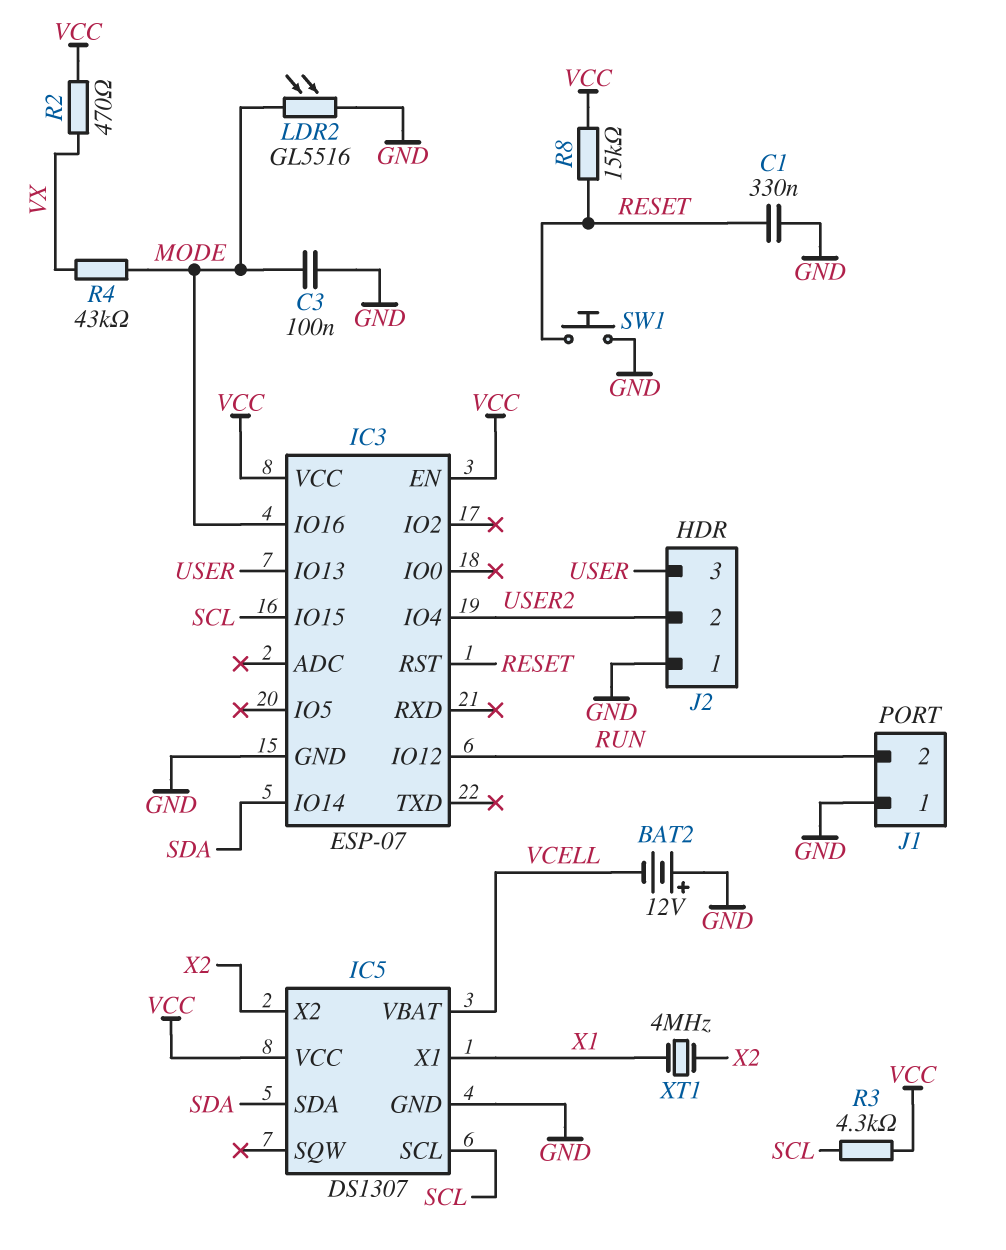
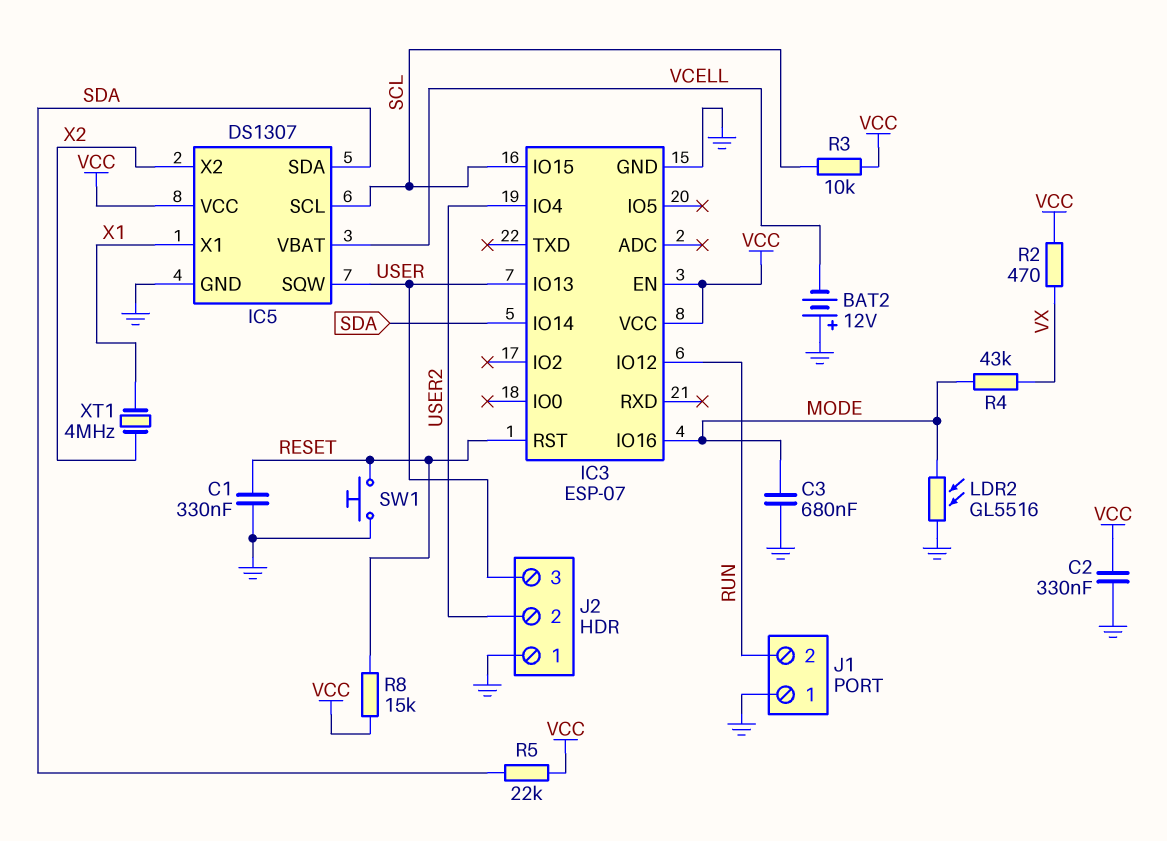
C2: none -> 330nF (GND, VCC)
C3: 100nF (GND, MODE) -> 680nF (GND, MODE)
IC5 pin SQW: none -> USER
R3: 4.3k (SCL, VCC) -> 10k (SCL, VCC)
R5: none -> 22k (SDA, VCC)

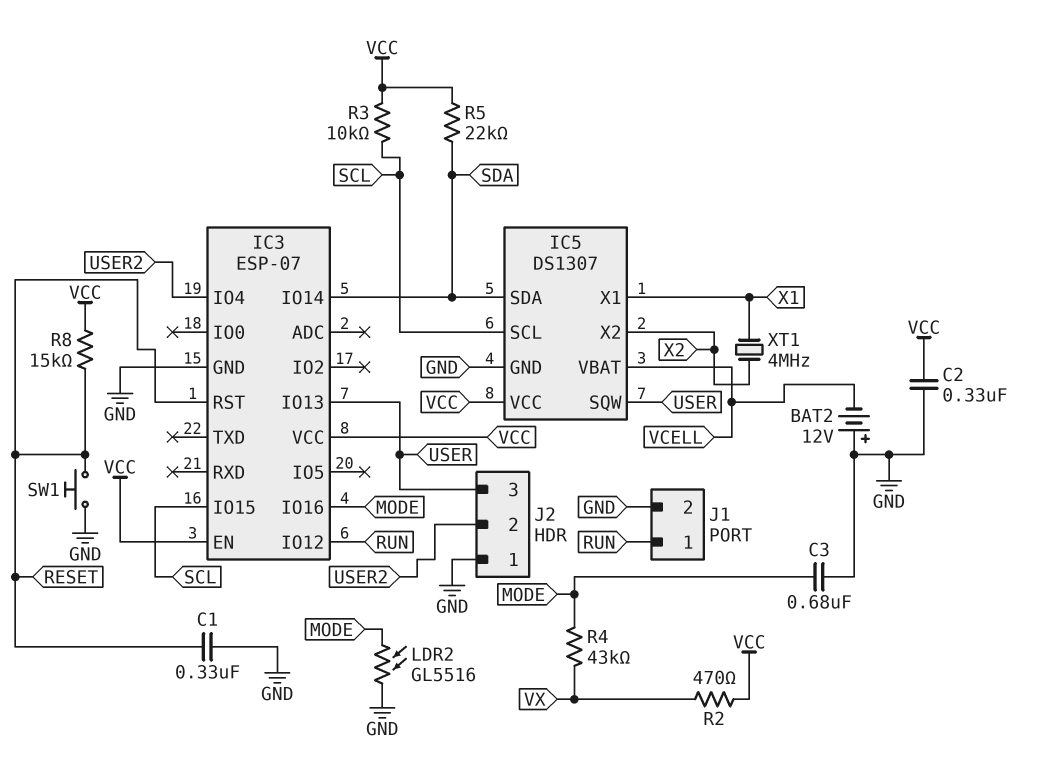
J1 pin 1: GND -> RUN
J1 pin 2: RUN -> GND

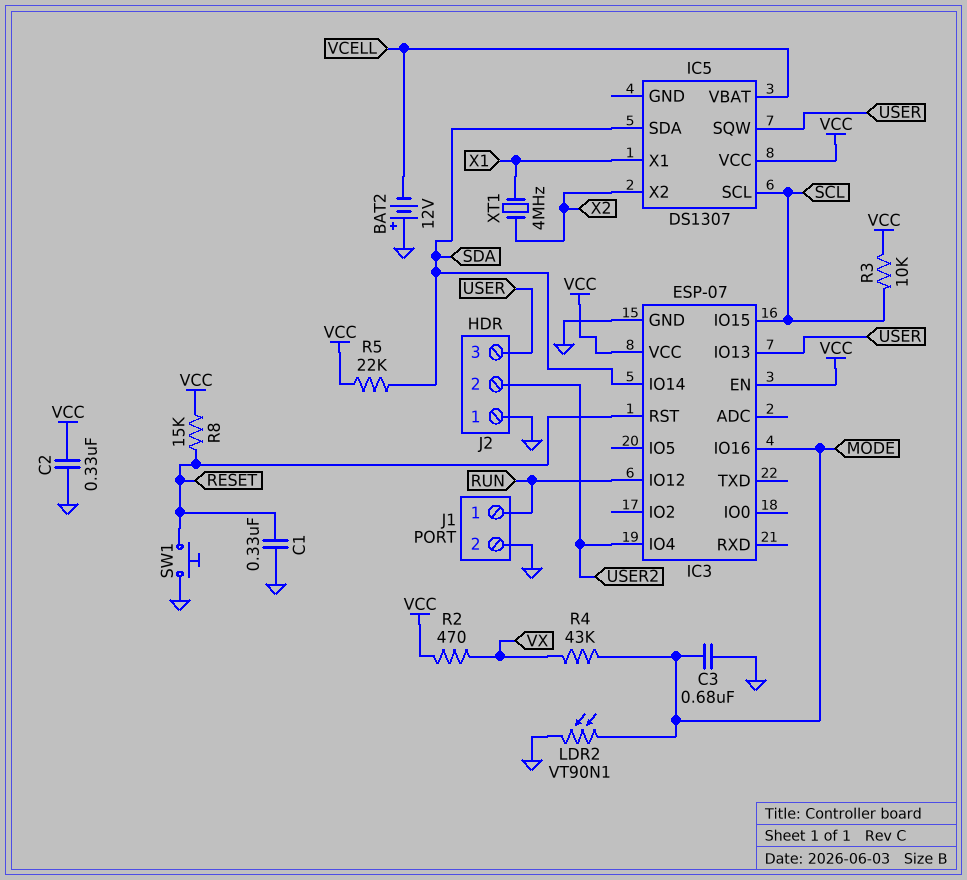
IC5 pin GND: GND -> none
LDR2: GL5516 (GND, MODE) -> VT90N1 (GND, MODE)

